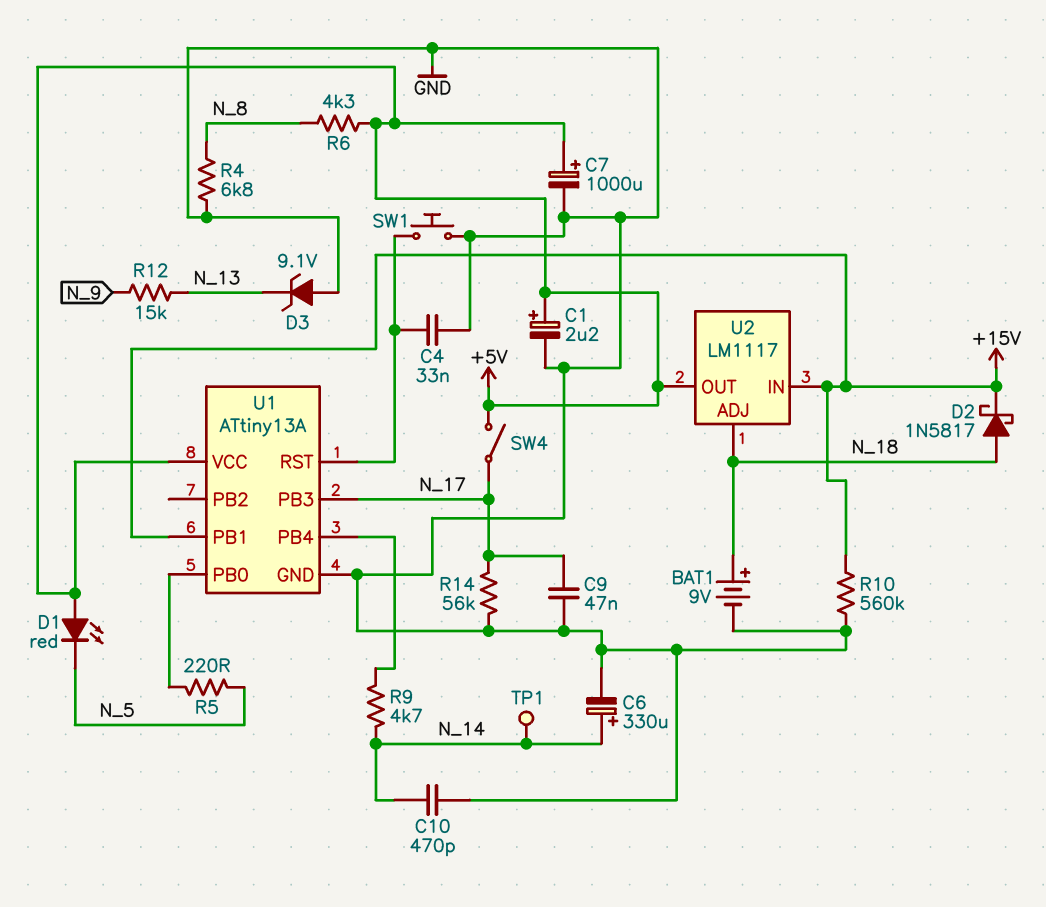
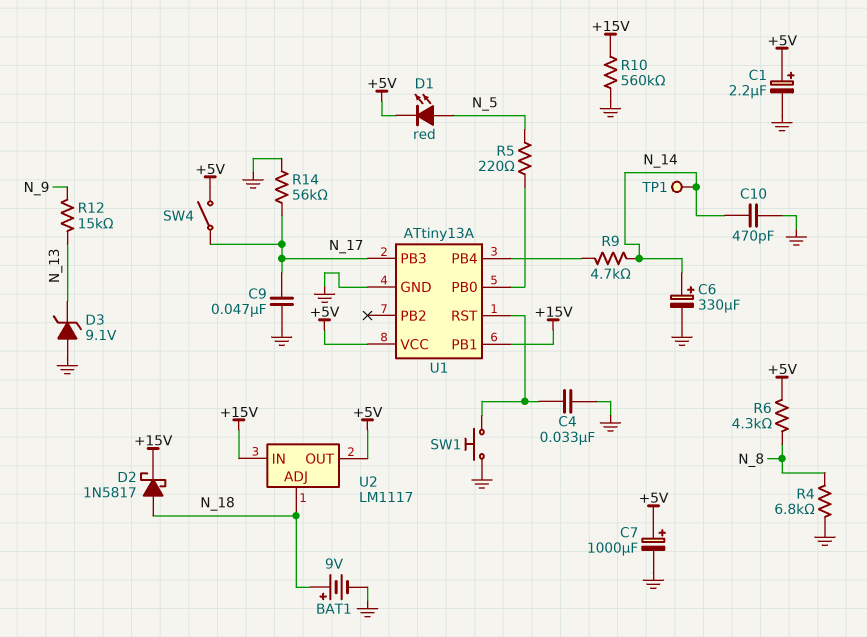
D1: LED red (A +5V, K N_5) -> LED red (A N_5, K +5V)

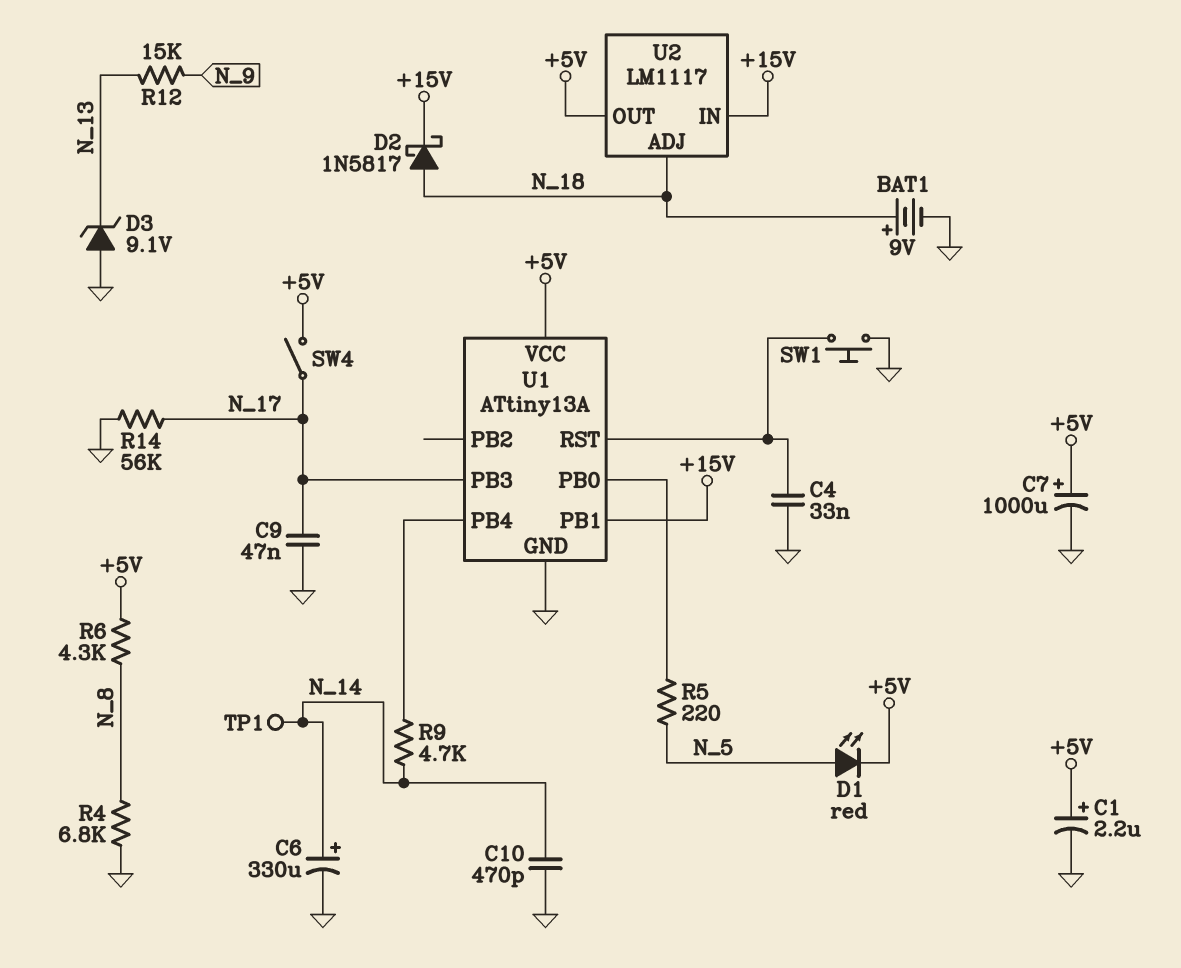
R10: 560k (+15V, GND) -> none

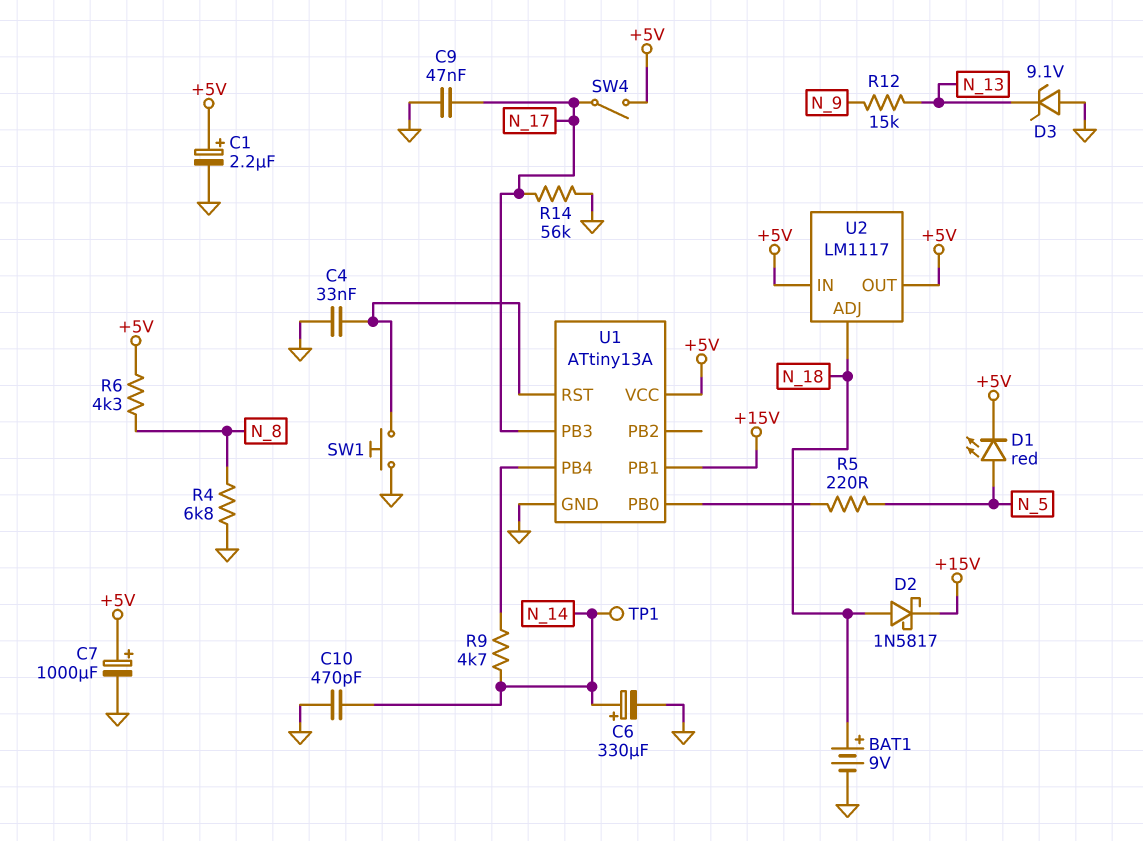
U2 pin IN: +15V -> +5V

